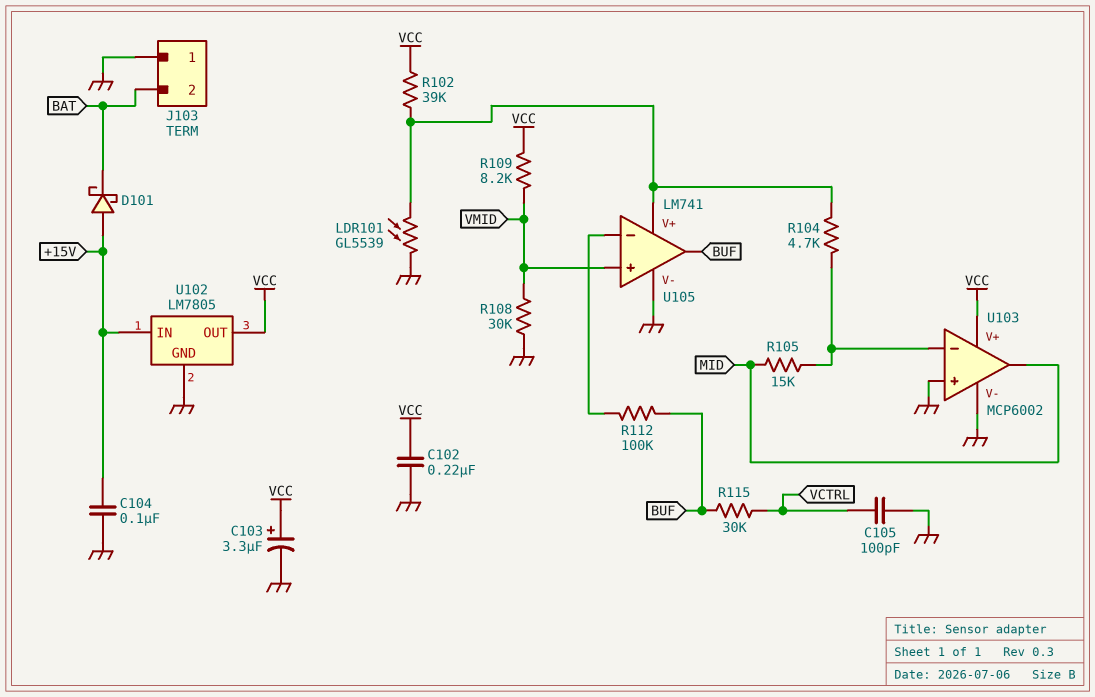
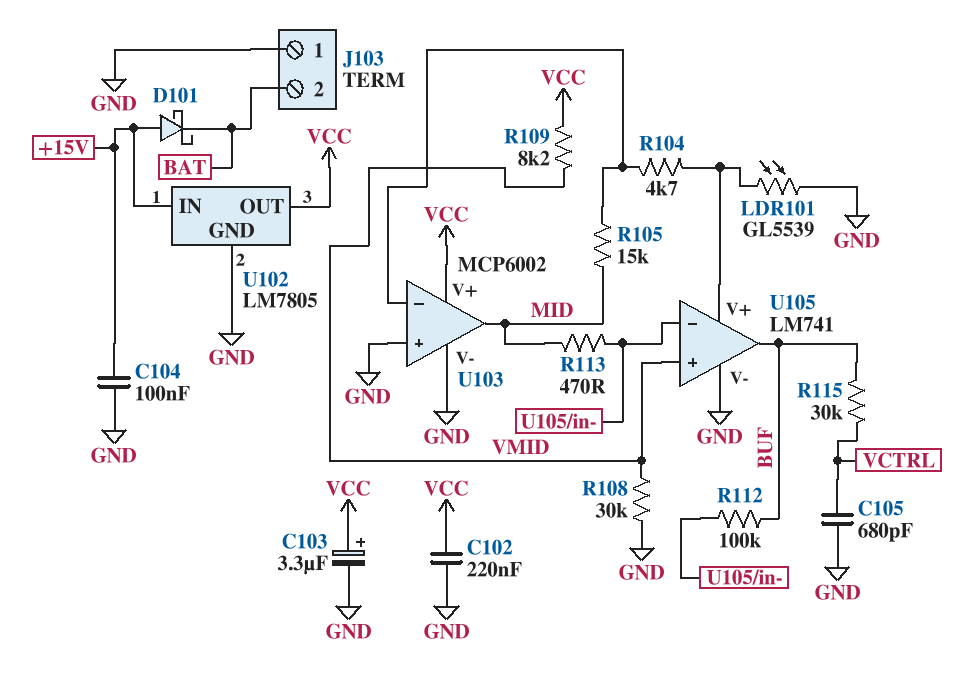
C105: 100pF (GND, VCTRL) -> 680pF (GND, VCTRL)
R102: 39k (U105/V+, VCC) -> none
R113: none -> 470 (MID, U105/in-)

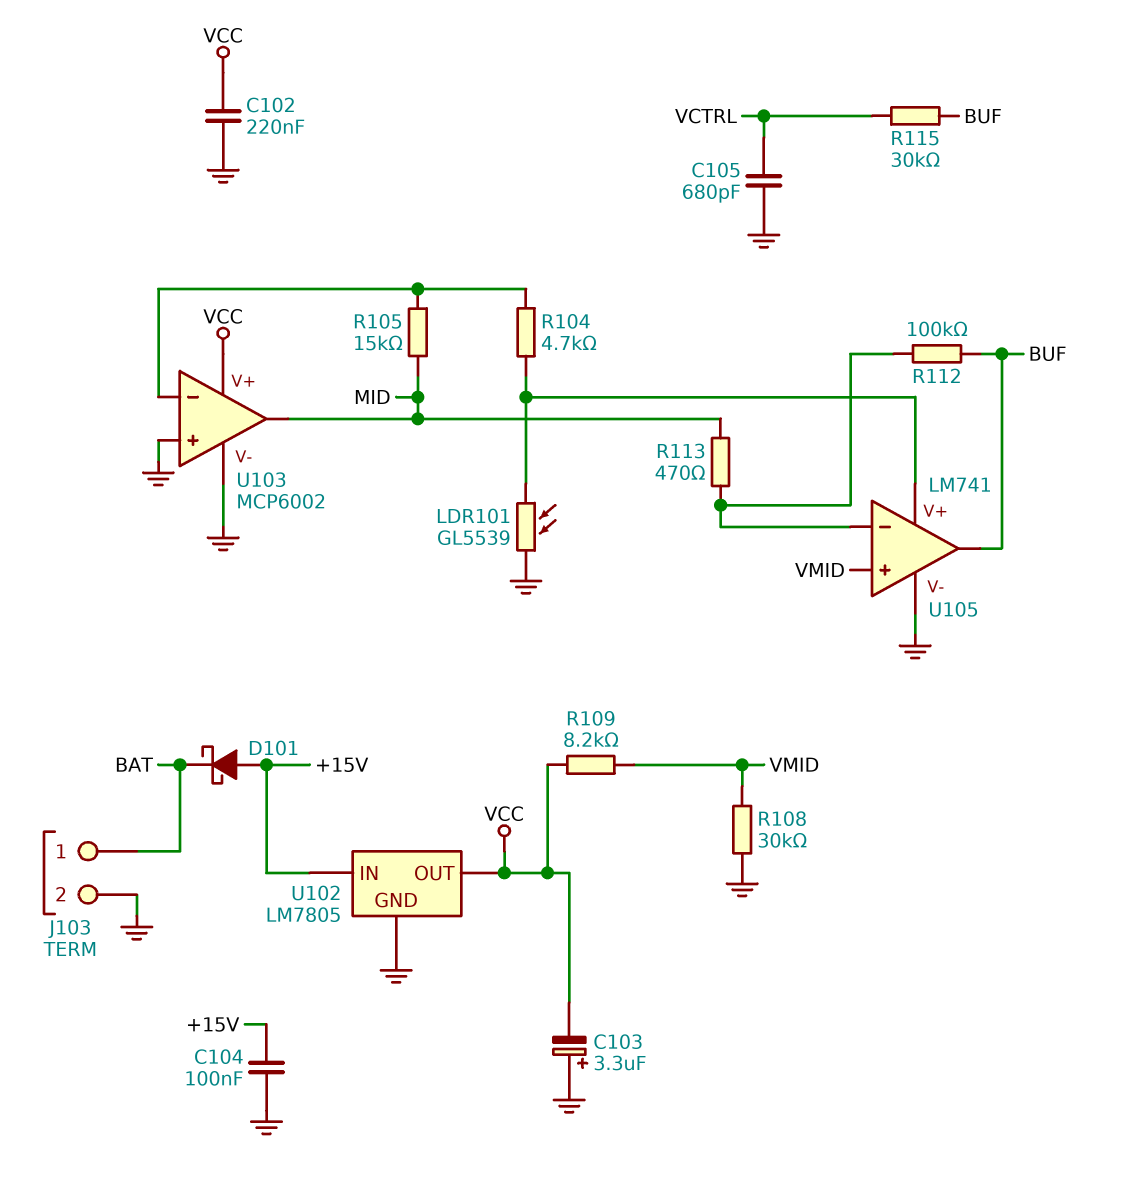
C103: 3.3uF (plus VCC, minus GND) -> 3.3uF (plus GND, minus VCC)
J103 pin 1: GND -> BAT
J103 pin 2: BAT -> GND

